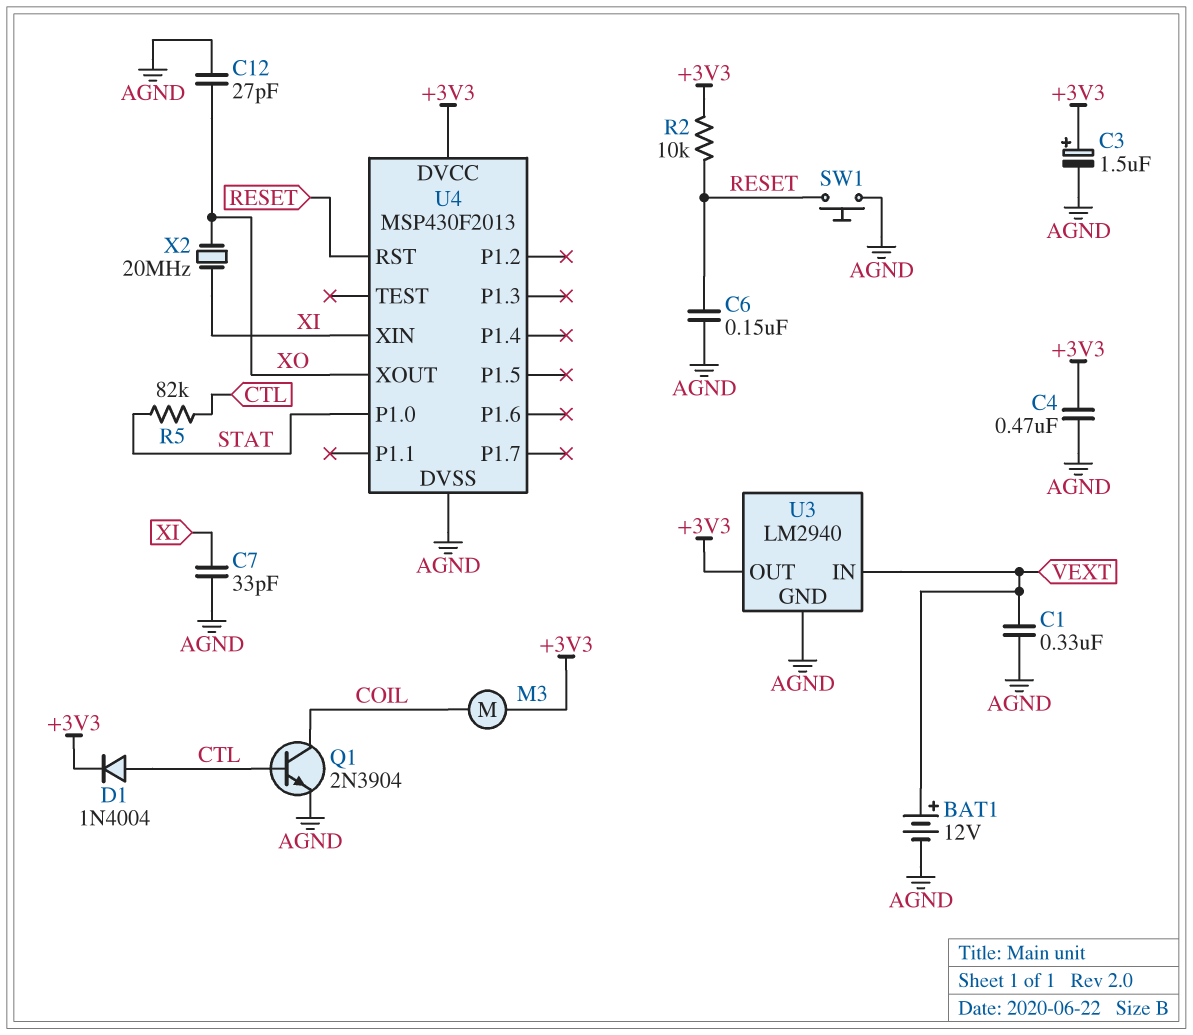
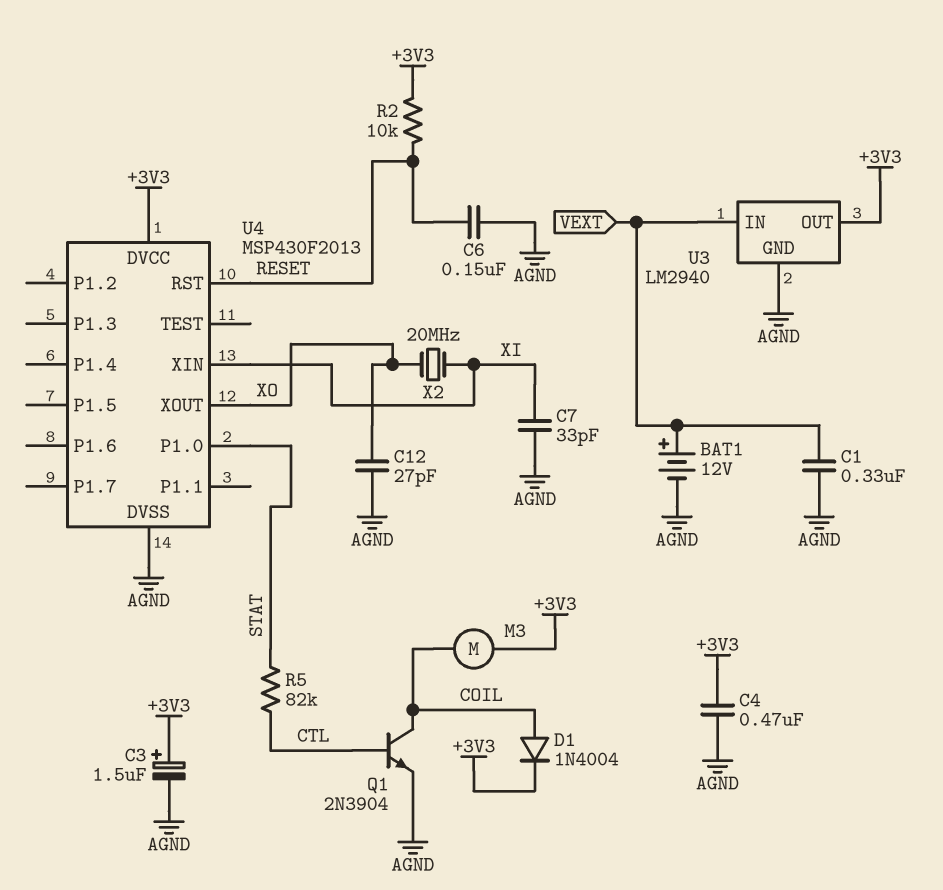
D1: diode 1N4004 (A CTL, K +3V3) -> diode 1N4004 (A COIL, K +3V3)
SW1: button (AGND, RESET) -> none

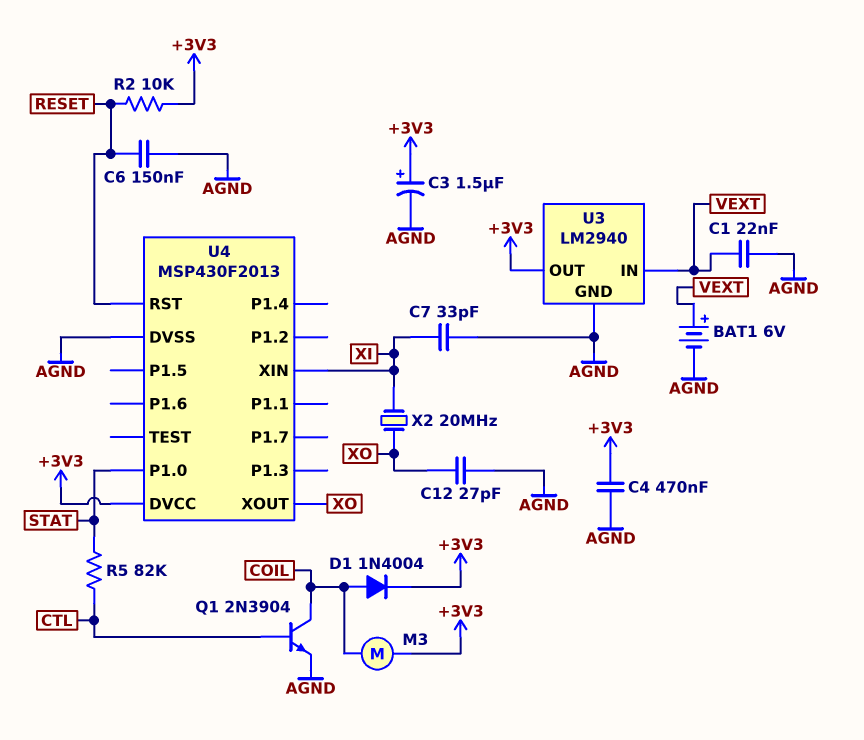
BAT1: 12V (plus VEXT, minus AGND) -> 6V (plus VEXT, minus AGND)
C1: 330nF (AGND, VEXT) -> 22nF (AGND, VEXT)

